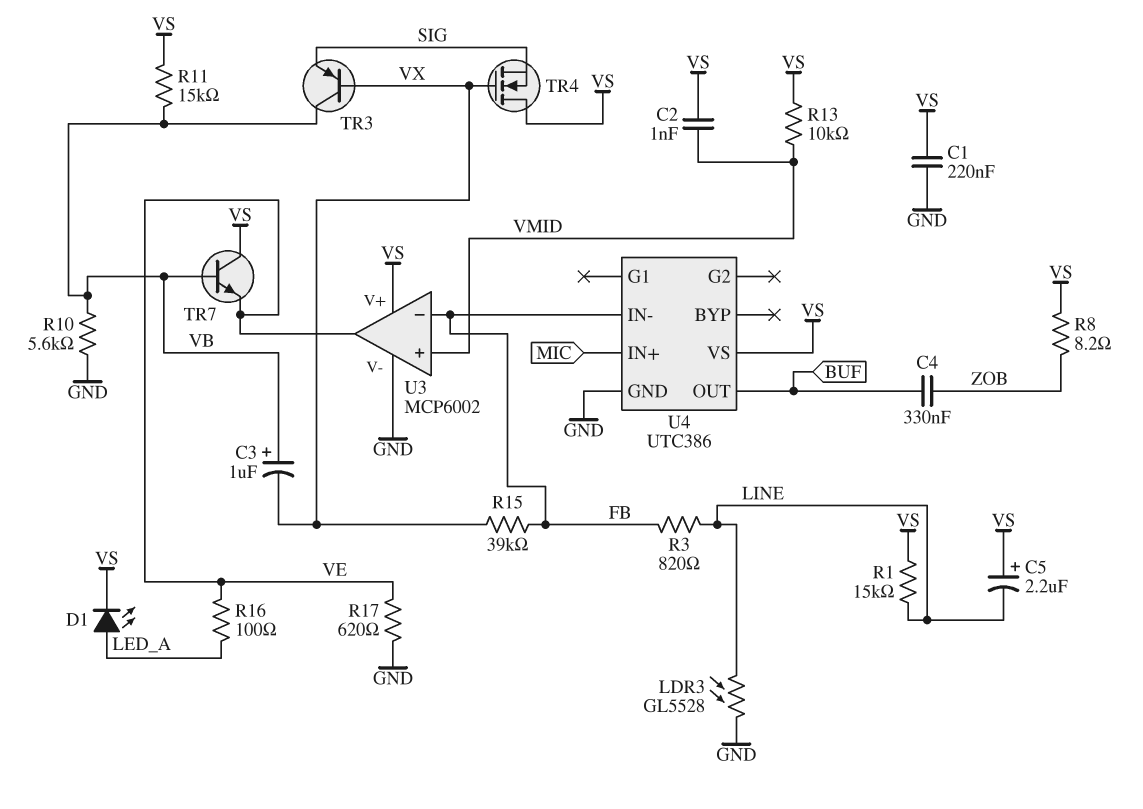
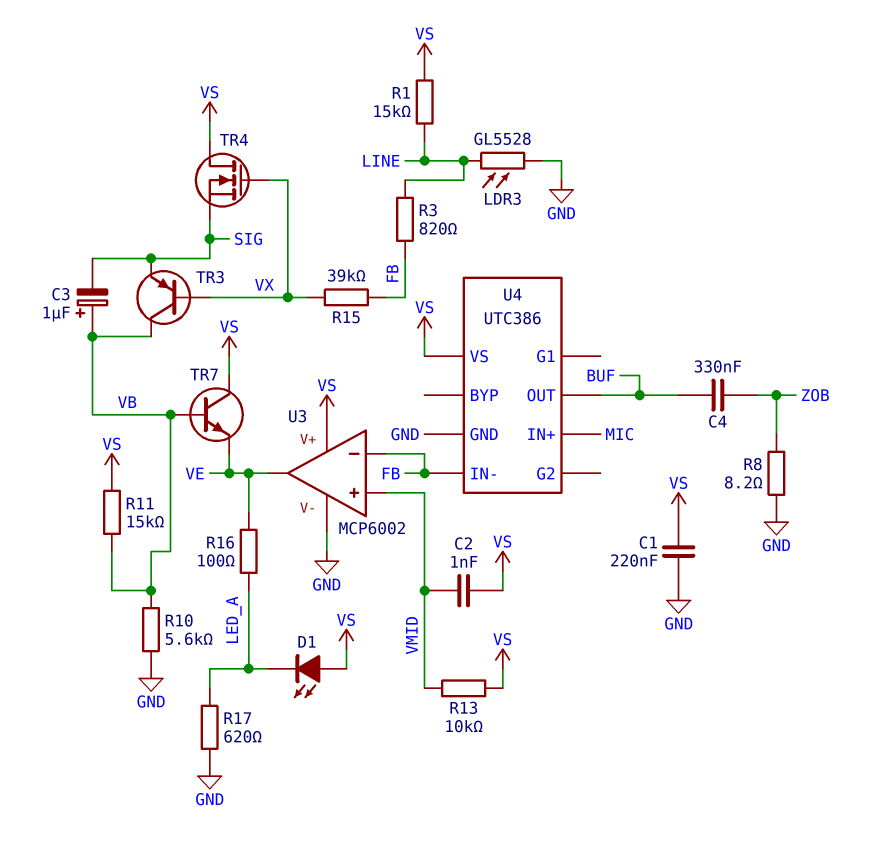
C3: 1uF (plus VB, minus VX) -> 1uF (plus VB, minus SIG)
C5: 2.2uF (plus VS, minus LINE) -> none
D1: LED (A LED_A, K VS) -> LED (A VS, K LED_A)
R8: 8.2 (VS, ZOB) -> 8.2 (GND, ZOB)
R17: 620 (GND, VE) -> 620 (GND, LED_A)

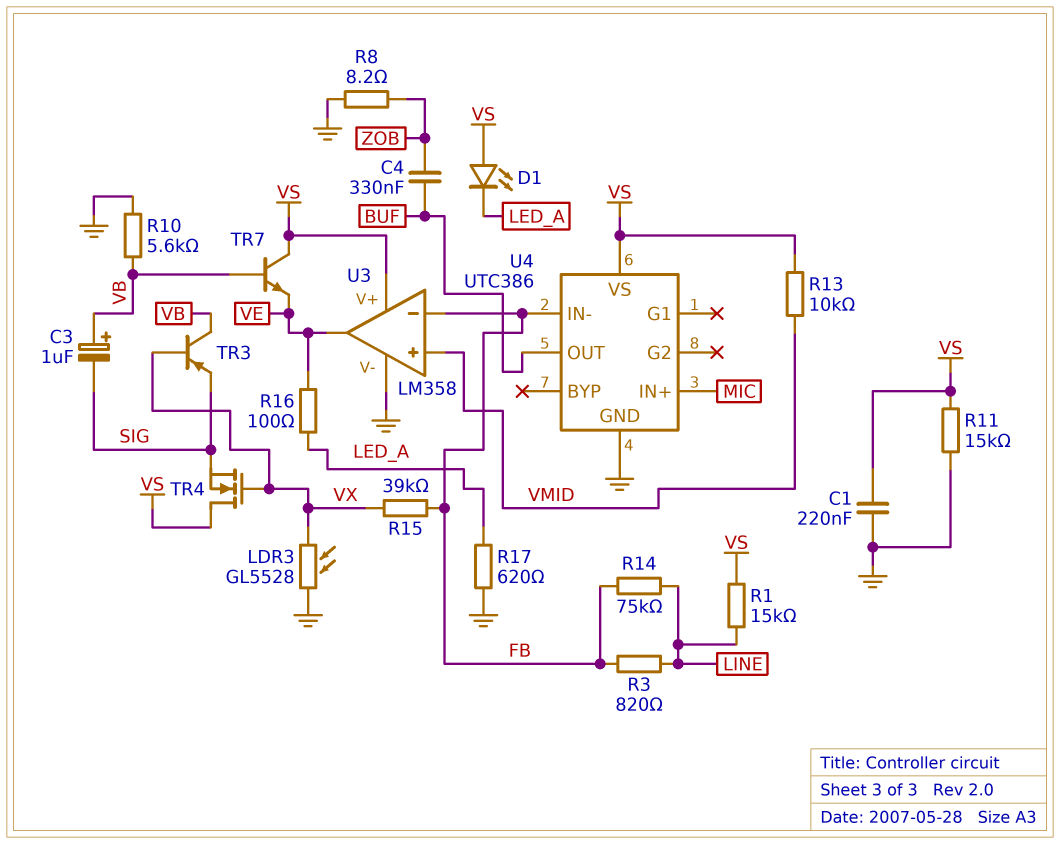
C2: 1nF (VMID, VS) -> none
LDR3: GL5528 (GND, LINE) -> GL5528 (GND, VX)
R11: 15k (VB, VS) -> 15k (GND, VS)
R14: none -> 75k (FB, LINE)
U3: MCP6002 -> LM358

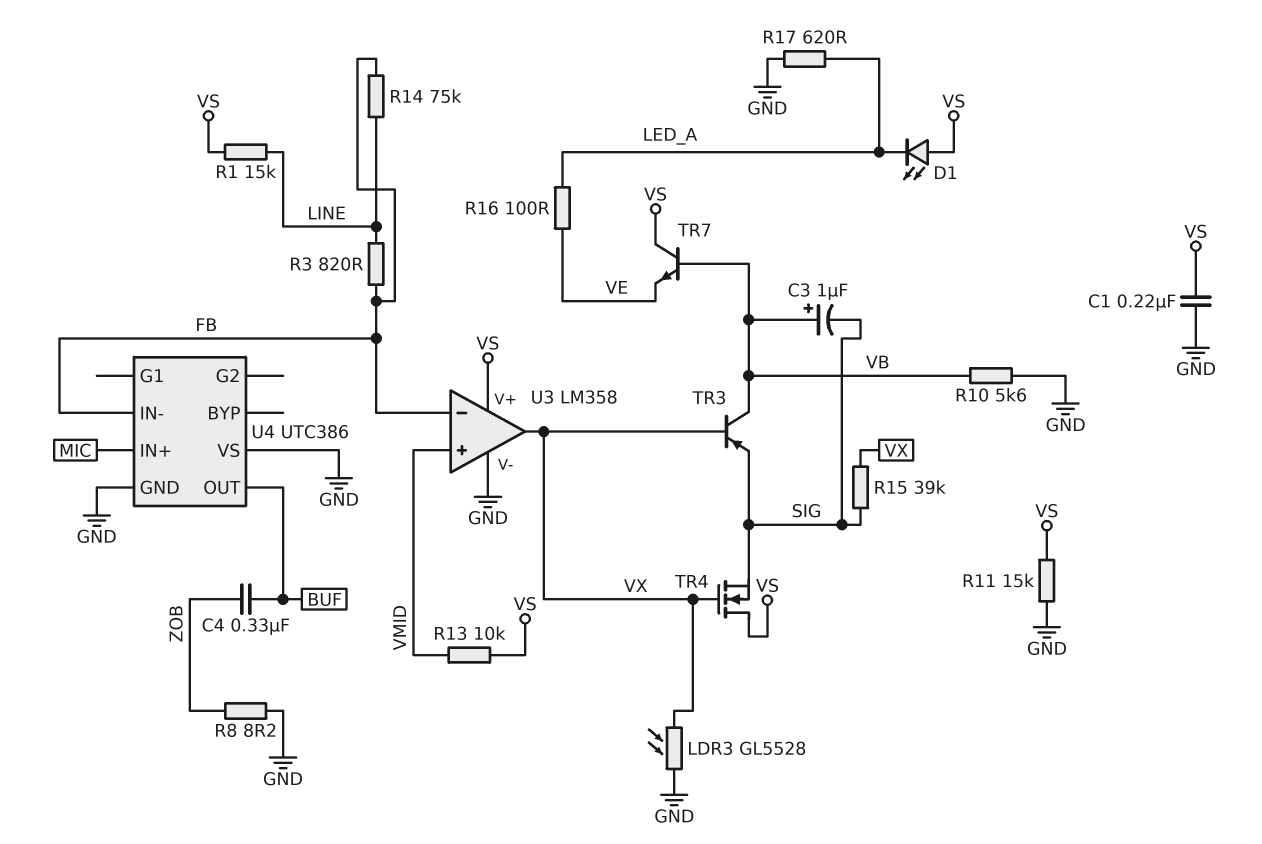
R15: 39k (FB, VX) -> 39k (SIG, VX)
U3 pin out: VE -> VX
U4 pin VS: VS -> GND

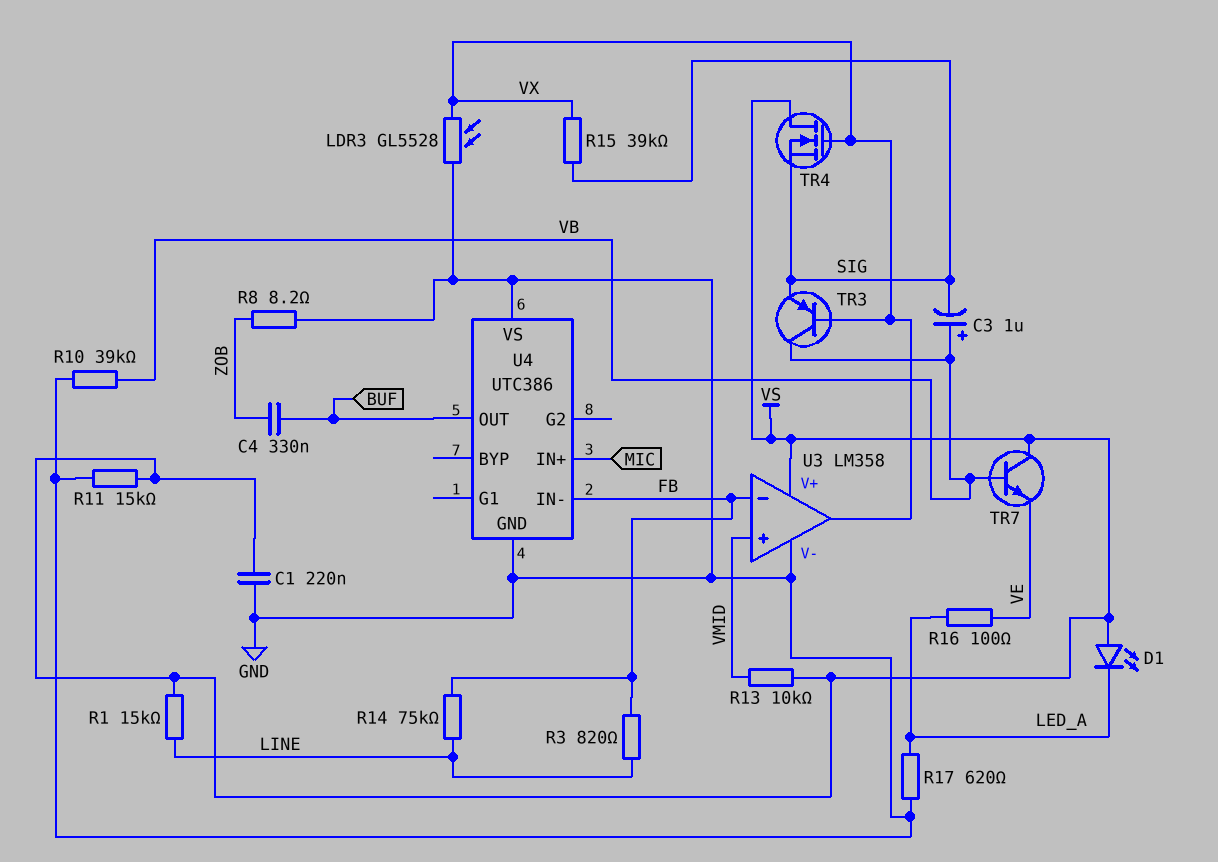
R10: 5.6k (GND, VB) -> 39k (GND, VB)

